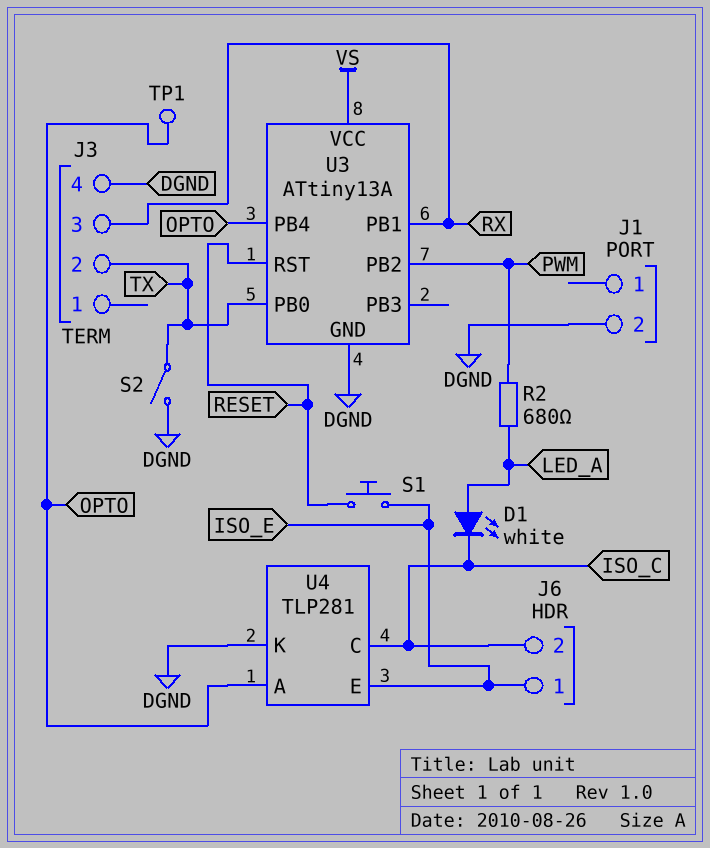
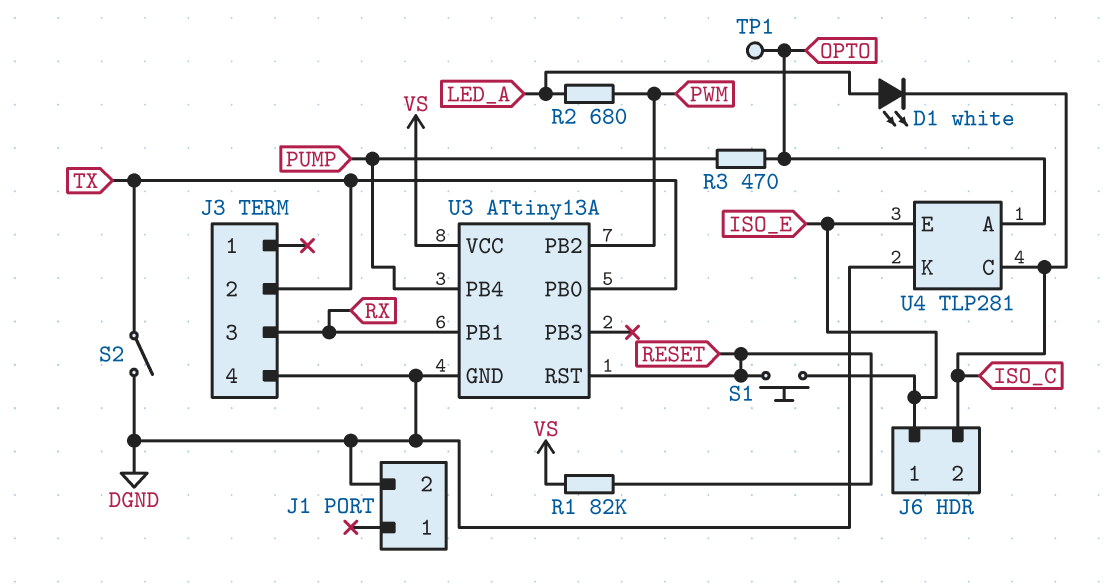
R1: none -> 82k (RESET, VS)
R3: none -> 470 (OPTO, PUMP)
U3 pin PB4: OPTO -> PUMP

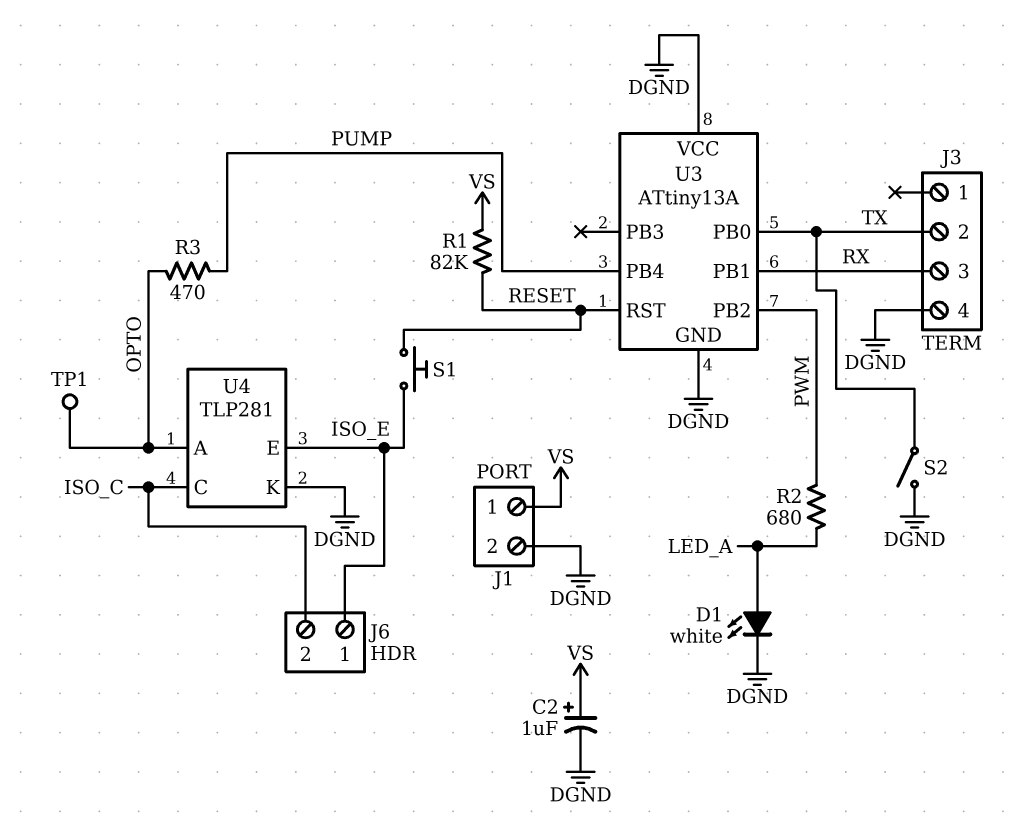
C2: none -> 1uF (plus VS, minus DGND)
D1: LED white (A LED_A, K ISO_C) -> LED white (A LED_A, K DGND)
J1 pin 1: none -> VS
U3 pin VCC: VS -> DGND

